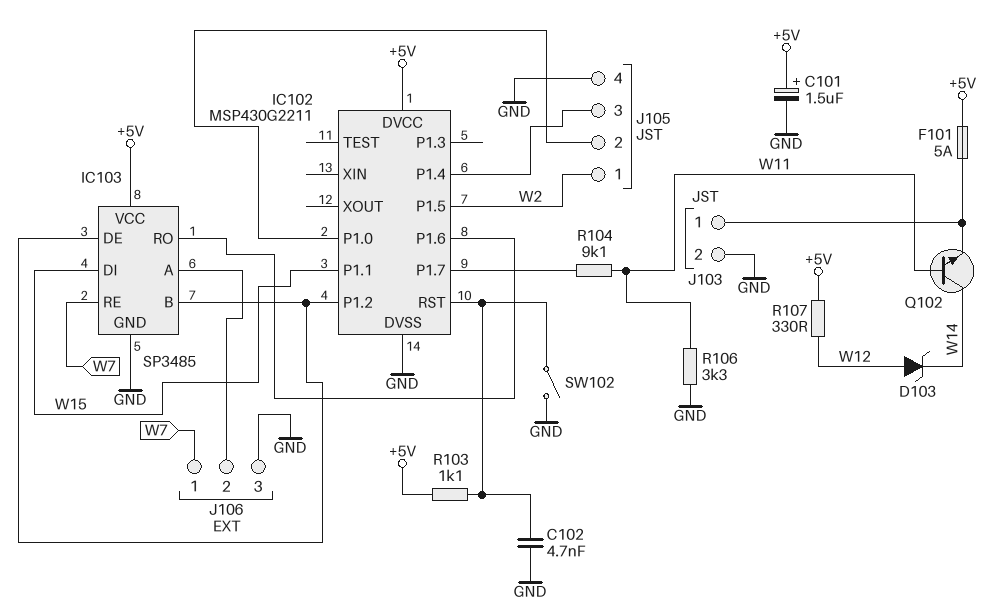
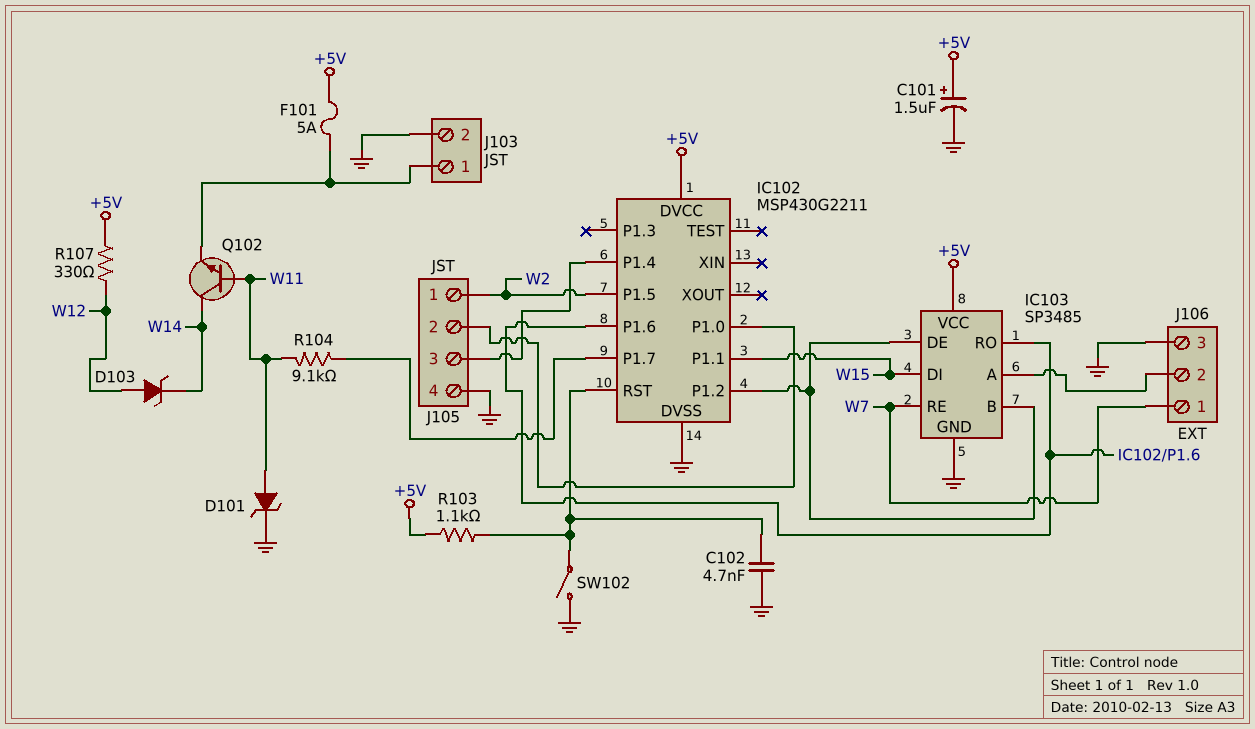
D101: none -> zener (A W11, K GND)
R106: 3.3k (GND, W11) -> none

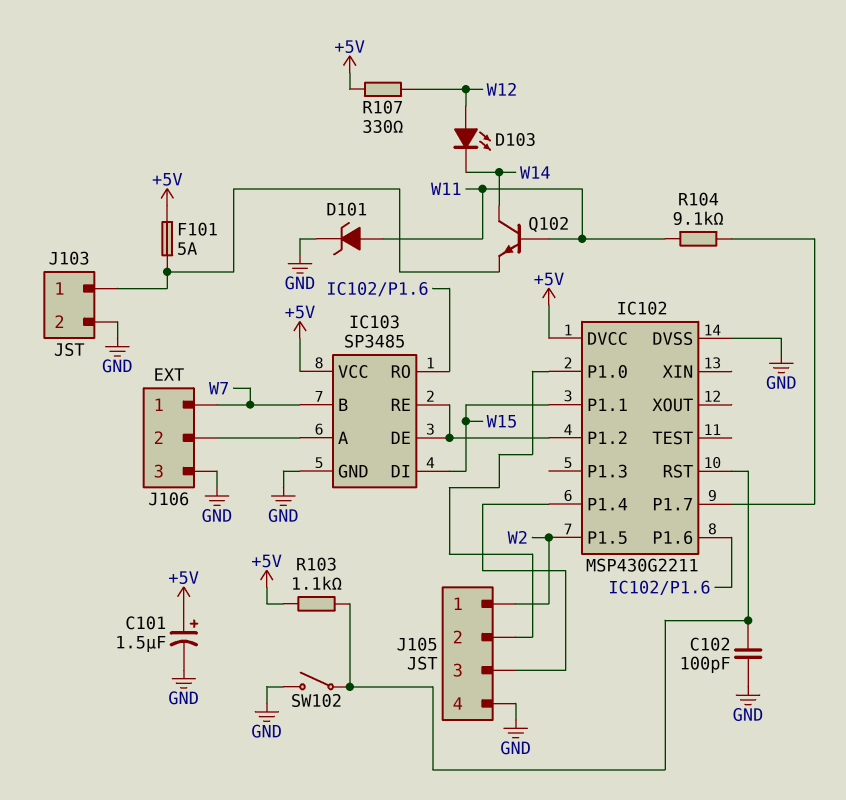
C102: 4.7nF (GND, IC102/RST) -> 100pF (GND, IC102/RST)
D103: zener (A W12, K W14) -> LED (A W12, K W14)
IC103 pin B: IC102/P1.2 -> W7
IC103 pin RE: W7 -> IC102/P1.2

